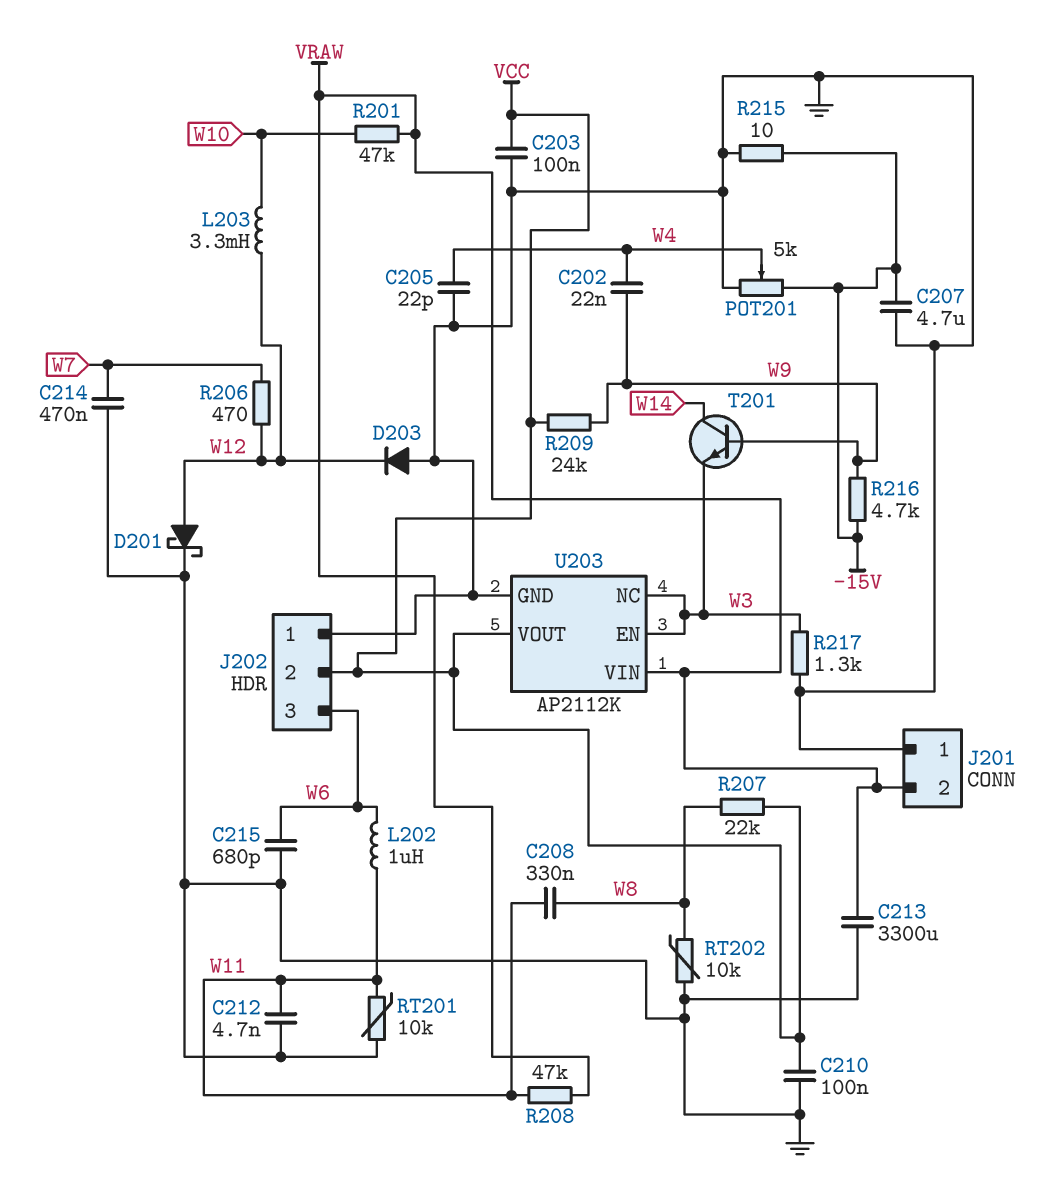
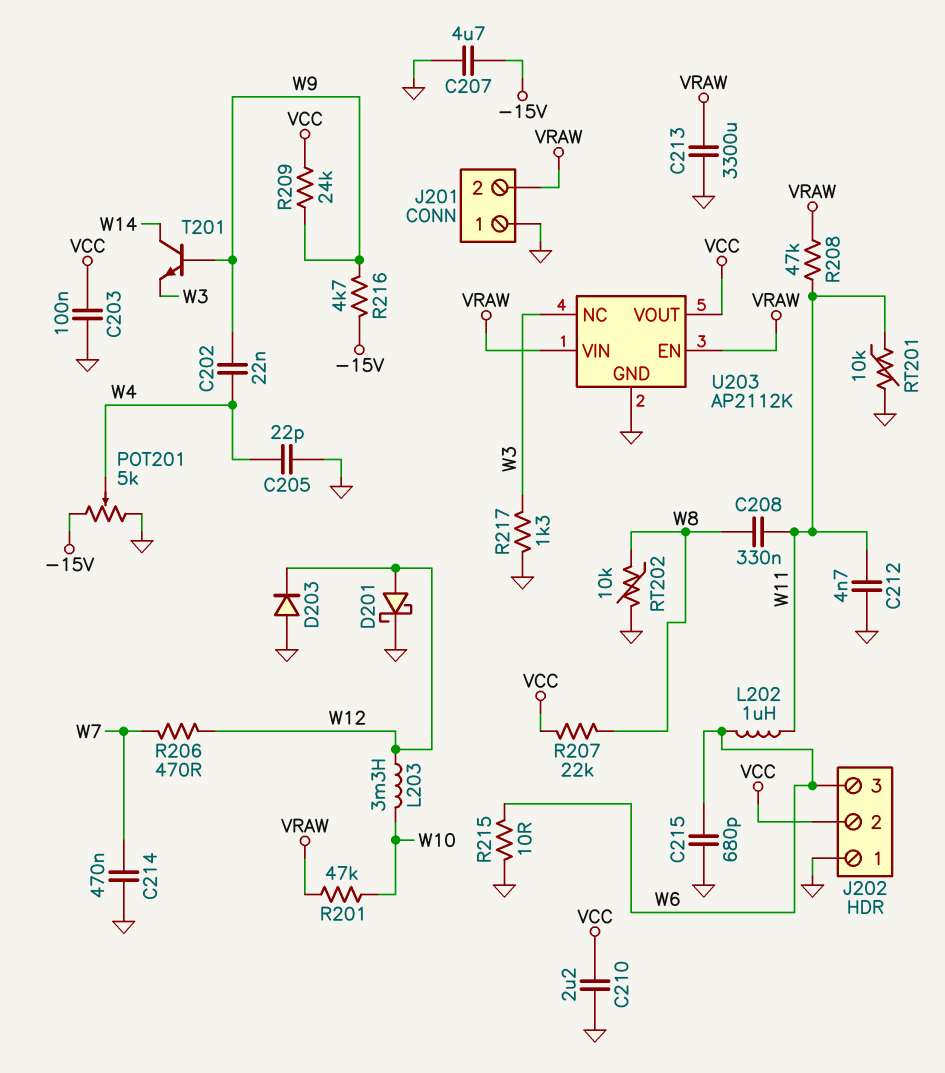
C210: 100nF (GND, VCC) -> 2.2uF (GND, VCC)
R215: 10 (-15V, GND) -> 10 (GND, W6)
U203 pin EN: W3 -> VRAW

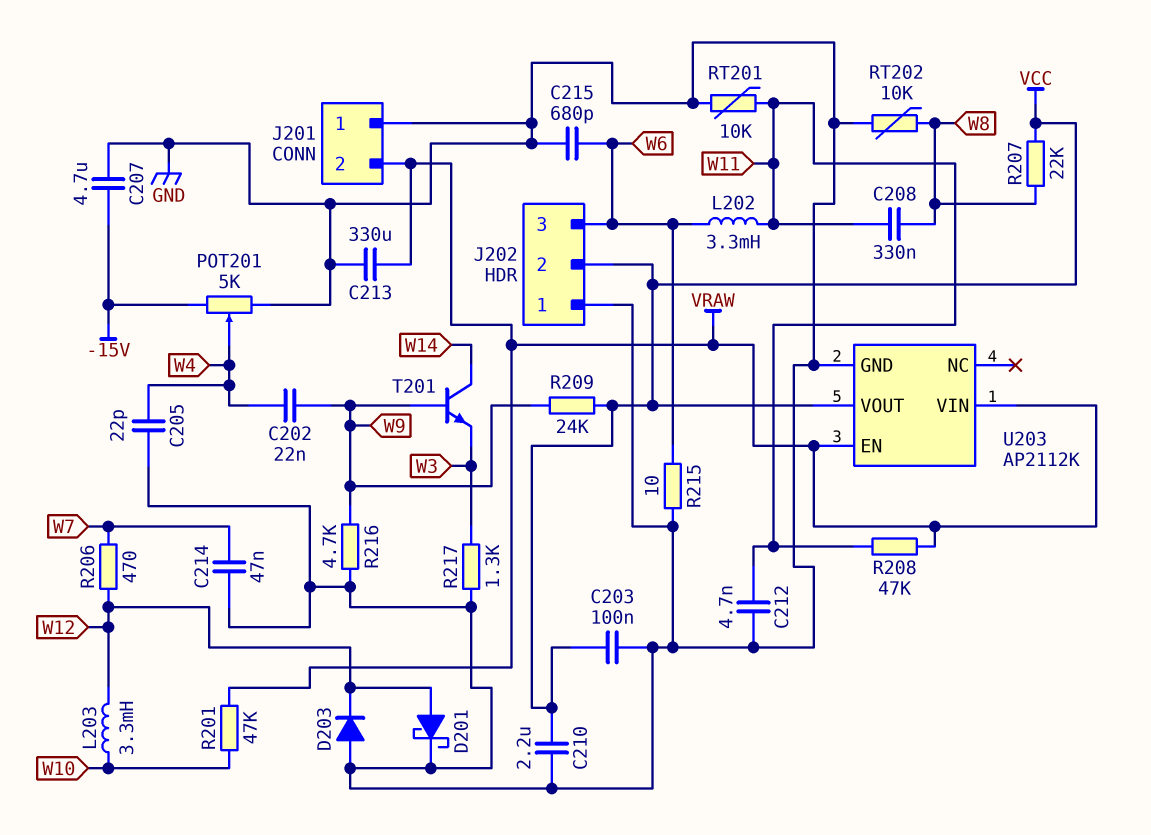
C213: 3300uF (GND, VRAW) -> 330uF (GND, VRAW)
C214: 470nF (GND, W7) -> 47nF (GND, W7)
L202: 1uH (W6, W11) -> 3.3mH (W6, W11)
R216: 4.7k (-15V, W9) -> 4.7k (GND, W9)
U203 pin NC: W3 -> none

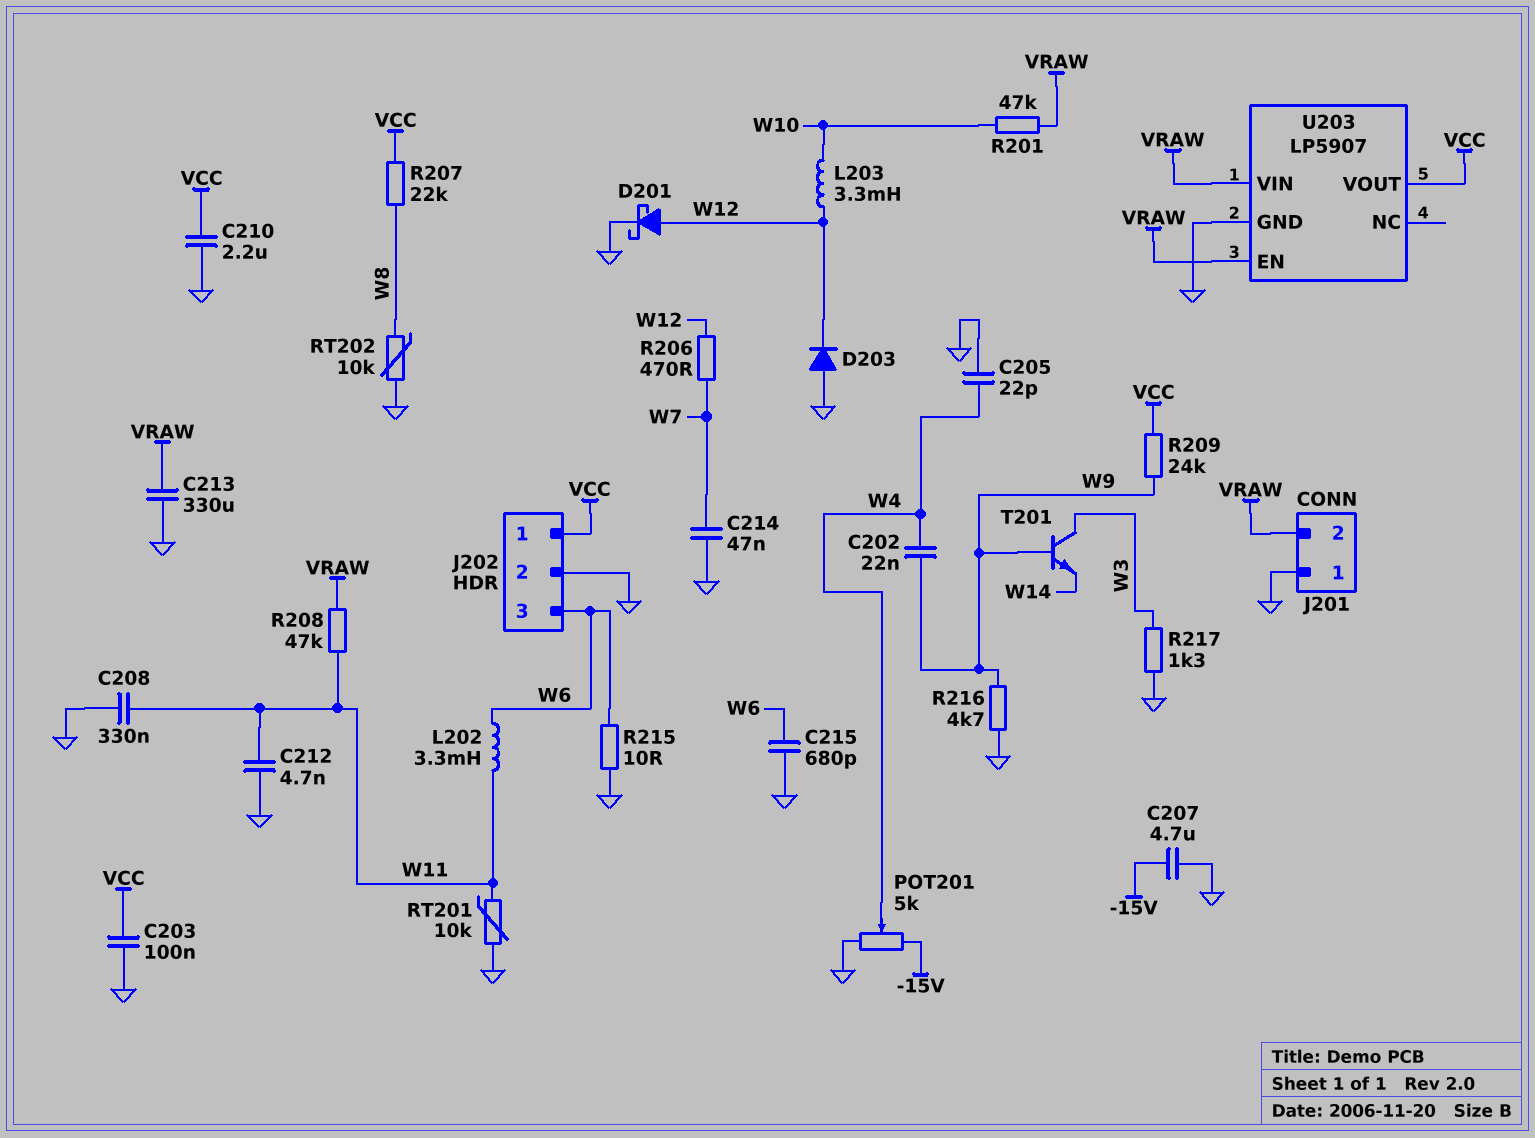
C208: 330nF (W8, W11) -> 330nF (GND, W11)
J202 pin 1: GND -> VCC
J202 pin 2: VCC -> GND
T201: NPN (B W9, C W14, E W3) -> NPN (B W9, C W3, E W14)
U203: AP2112K -> LP5907

